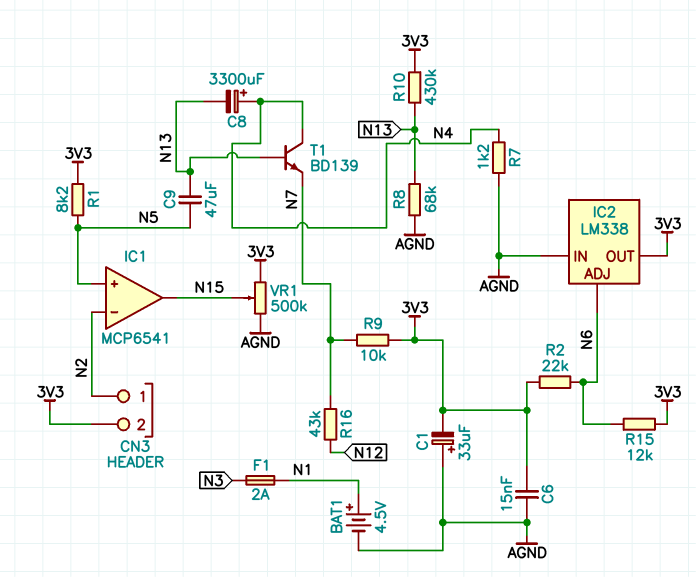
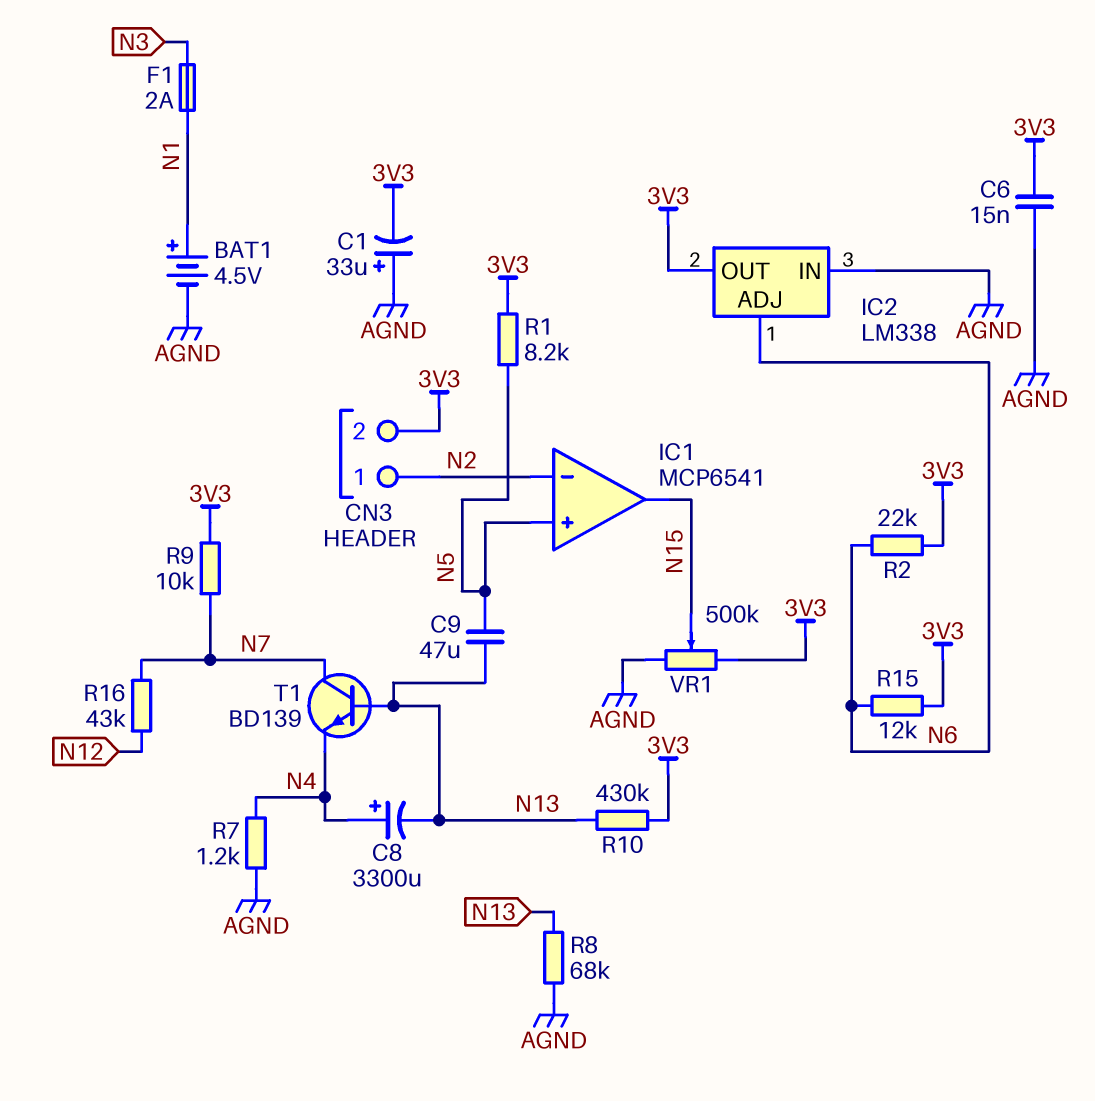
T1: NPN BD139 (B N13, C N4, E N7) -> NPN BD139 (B N13, C N7, E N4)

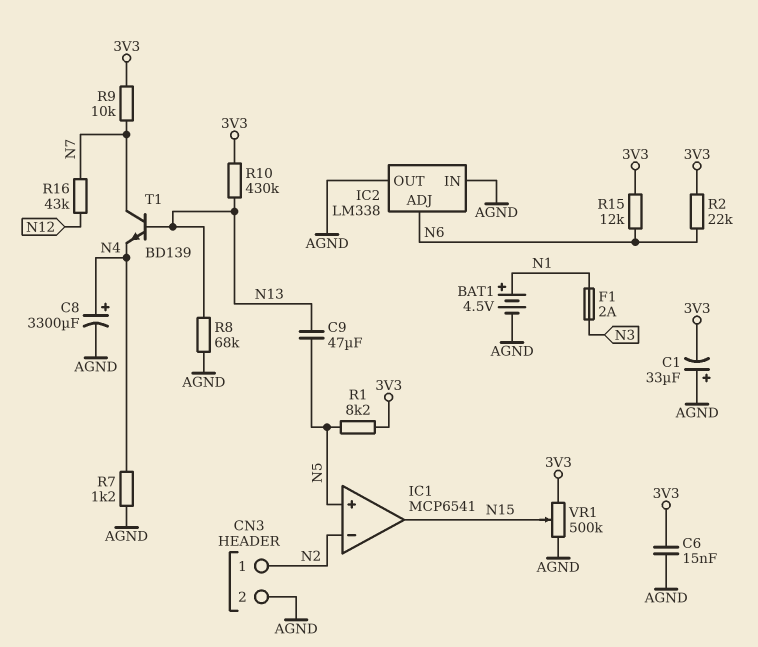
C8: 3300uF (plus N4, minus N13) -> 3300uF (plus N4, minus AGND)
CN3 pin 2: 3V3 -> AGND
IC2 pin OUT: 3V3 -> AGND

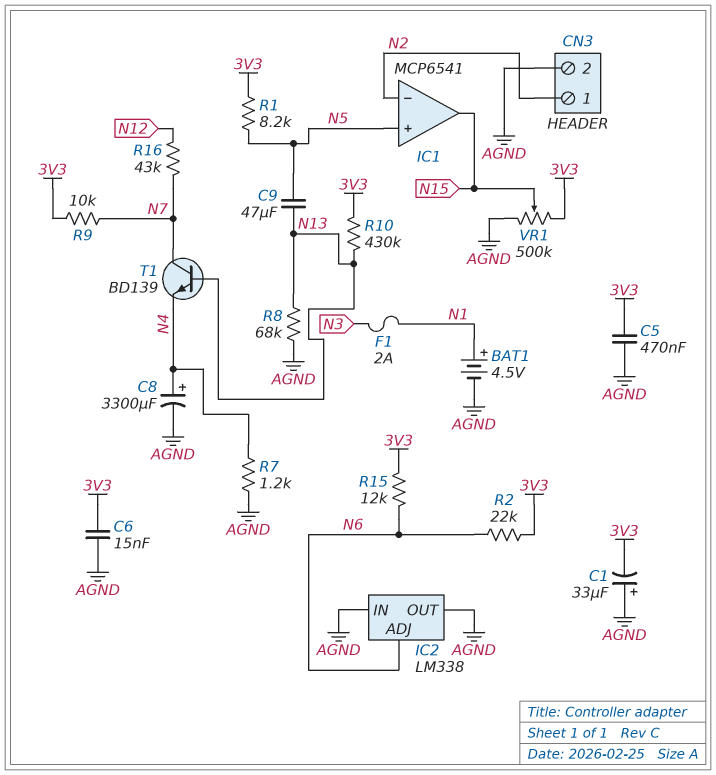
C5: none -> 470nF (3V3, AGND)

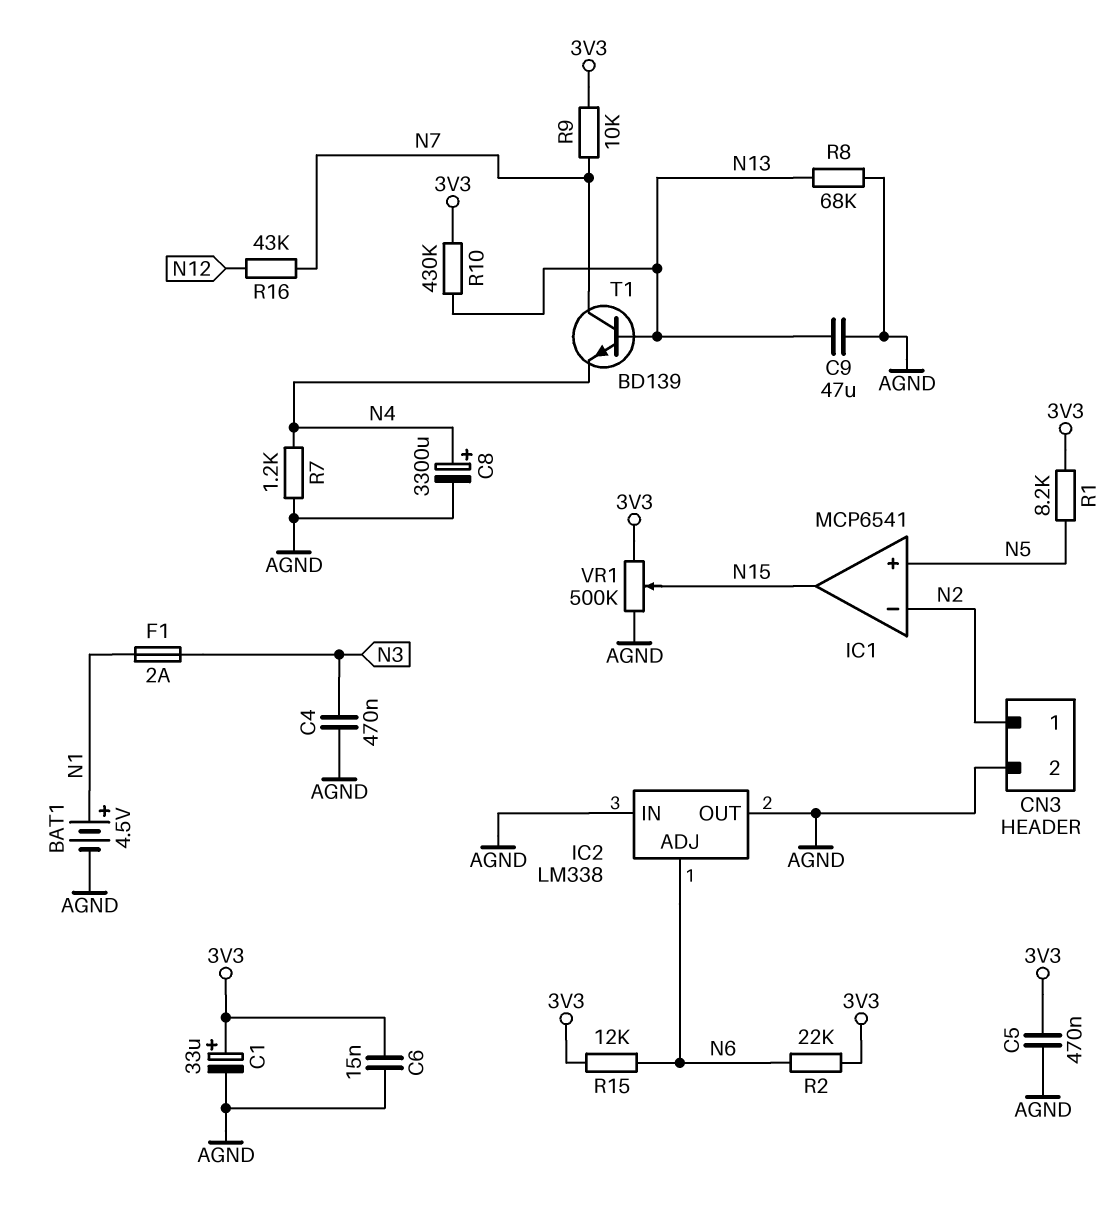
C1: 33uF (plus AGND, minus 3V3) -> 33uF (plus 3V3, minus AGND)
C4: none -> 470nF (AGND, N3)
C9: 47uF (N5, N13) -> 47uF (AGND, N13)

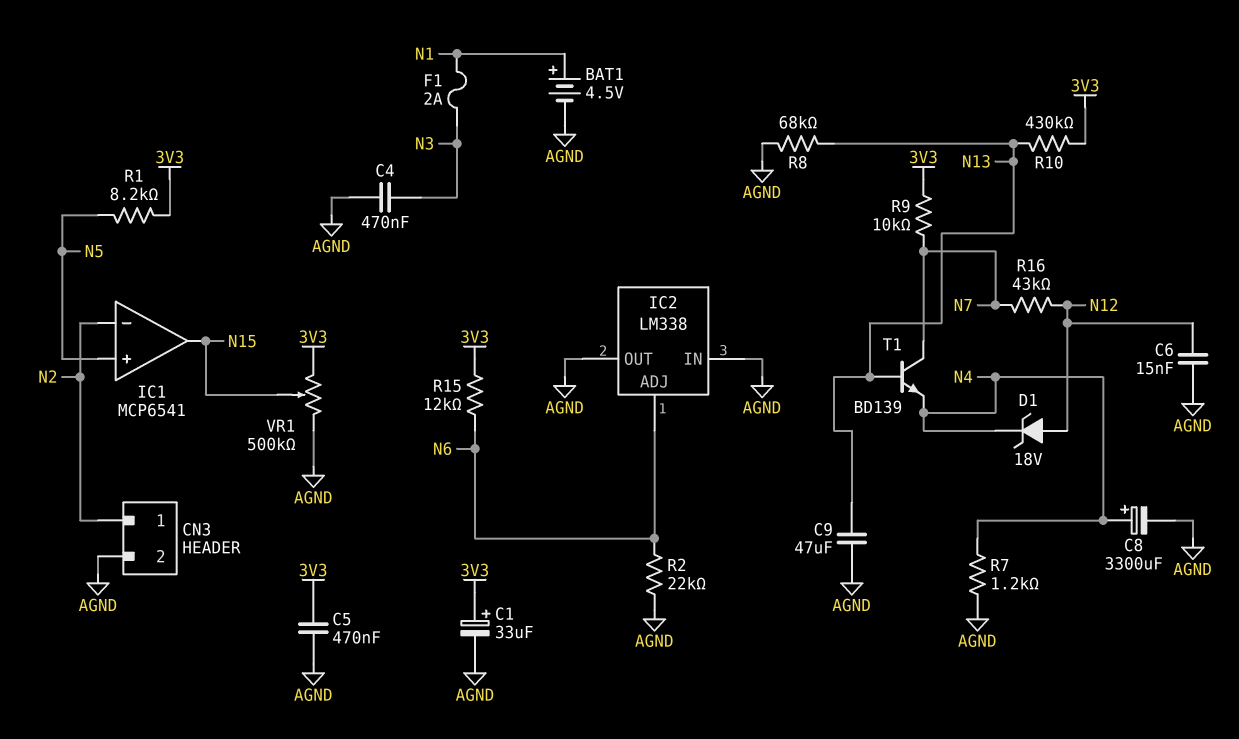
C6: 15nF (3V3, AGND) -> 15nF (AGND, N12)
D1: none -> zener 18V (A N12, K N4)
R2: 22k (3V3, N6) -> 22k (AGND, N6)

